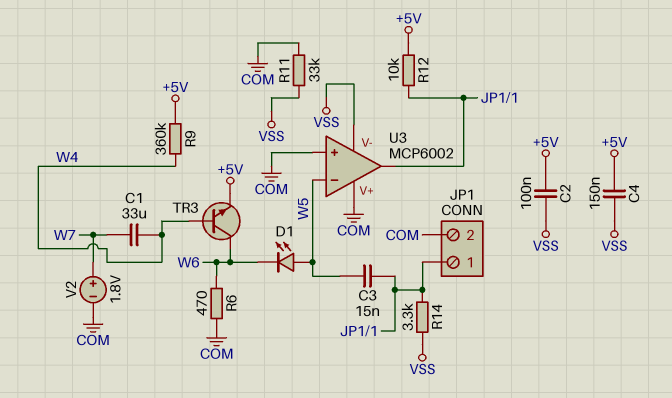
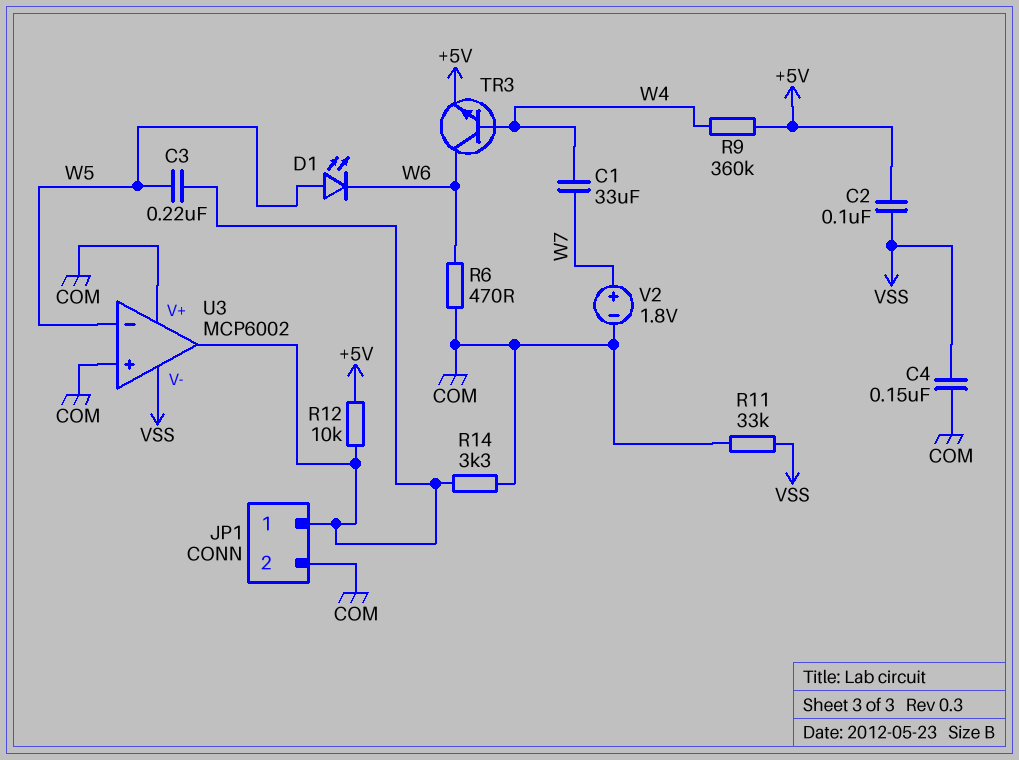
C3: 15nF (JP1/1, W5) -> 220nF (JP1/1, W5)
C4: 150nF (+5V, VSS) -> 150nF (COM, VSS)
R14: 3.3k (JP1/1, VSS) -> 3.3k (COM, JP1/1)

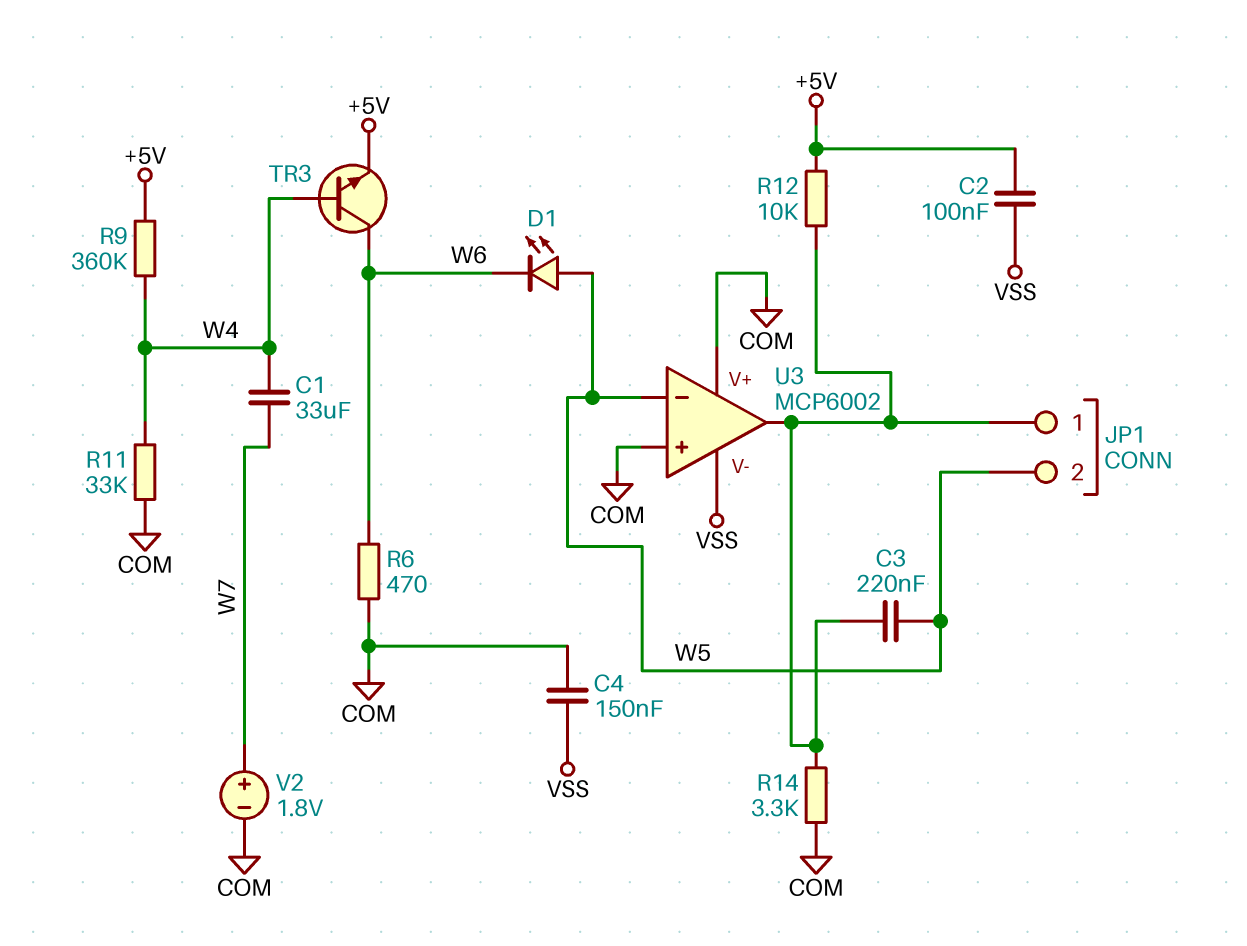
JP1 pin 2: COM -> W5
R11: 33k (COM, VSS) -> 33k (COM, W4)

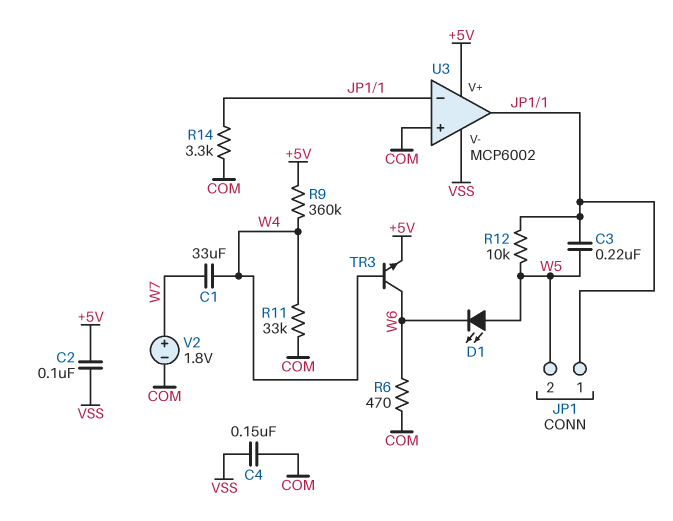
R12: 10k (+5V, JP1/1) -> 10k (JP1/1, W5)
U3 pin V+: COM -> +5V
U3 pin in-: W5 -> JP1/1

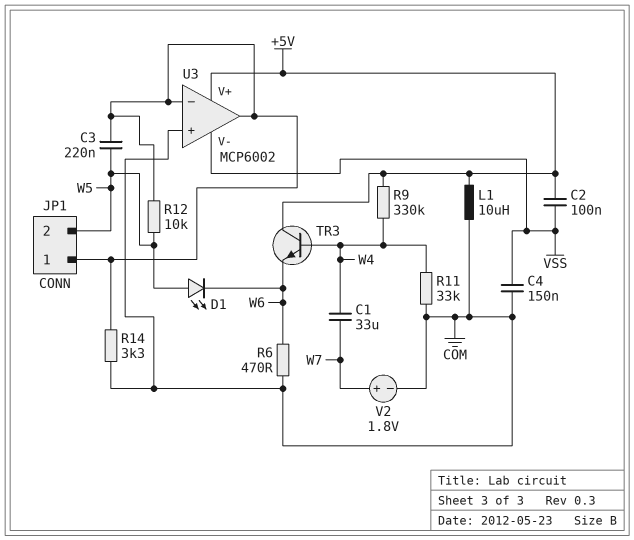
L1: none -> 10uH (+5V, COM)
R9: 360k (+5V, W4) -> 330k (+5V, W4)
TR3: NPN (B W4, C W6, E +5V) -> NPN (B W4, C +5V, E W6)

